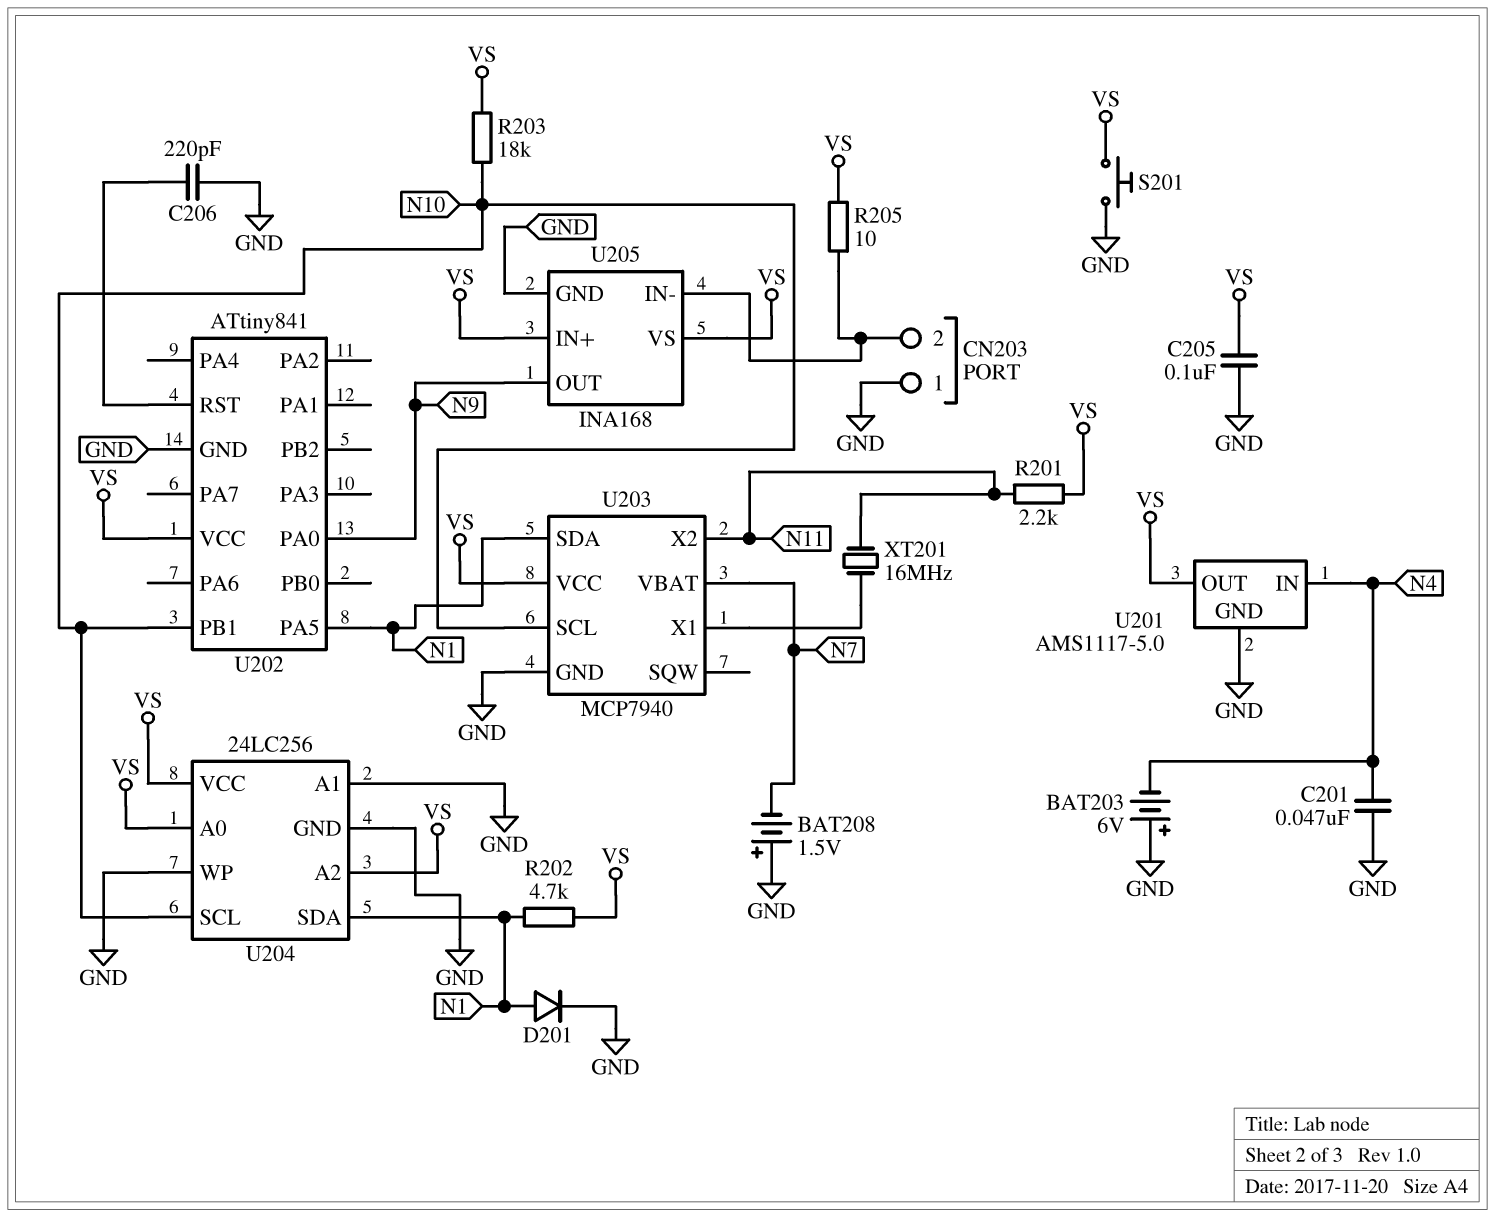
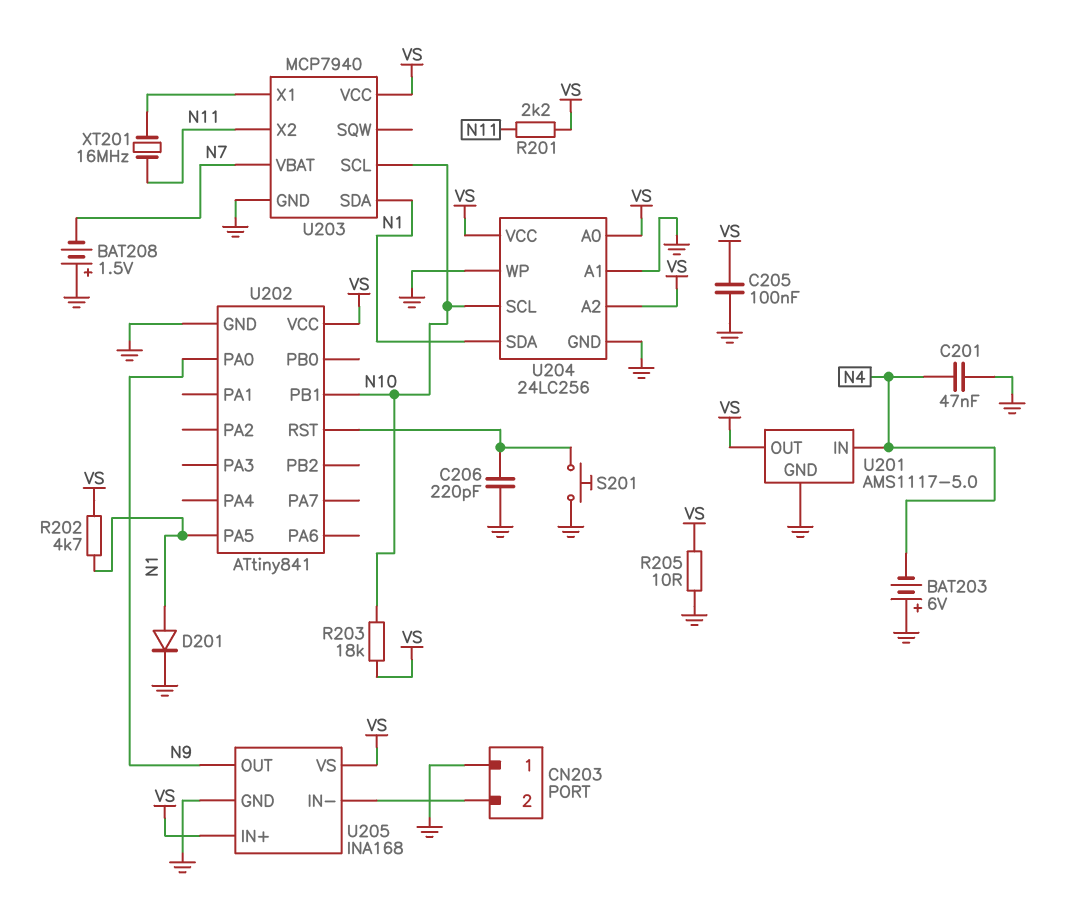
R205: 10 (CN203/2, VS) -> 10 (GND, VS)
S201: button (GND, VS) -> button (GND, U202/RST)

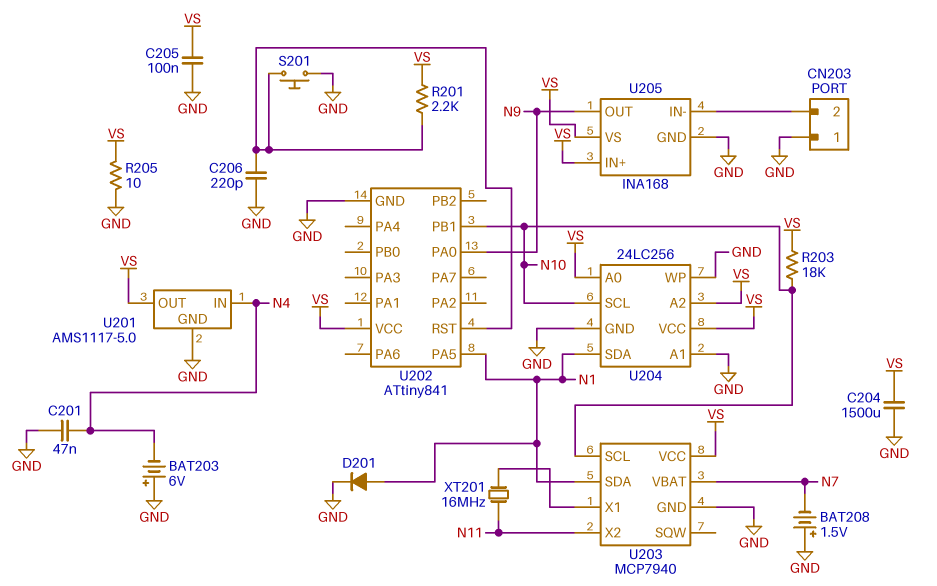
C204: none -> 1500uF (GND, VS)
R201: 2.2k (N11, VS) -> 2.2k (U202/RST, VS)
R202: 4.7k (N1, VS) -> none

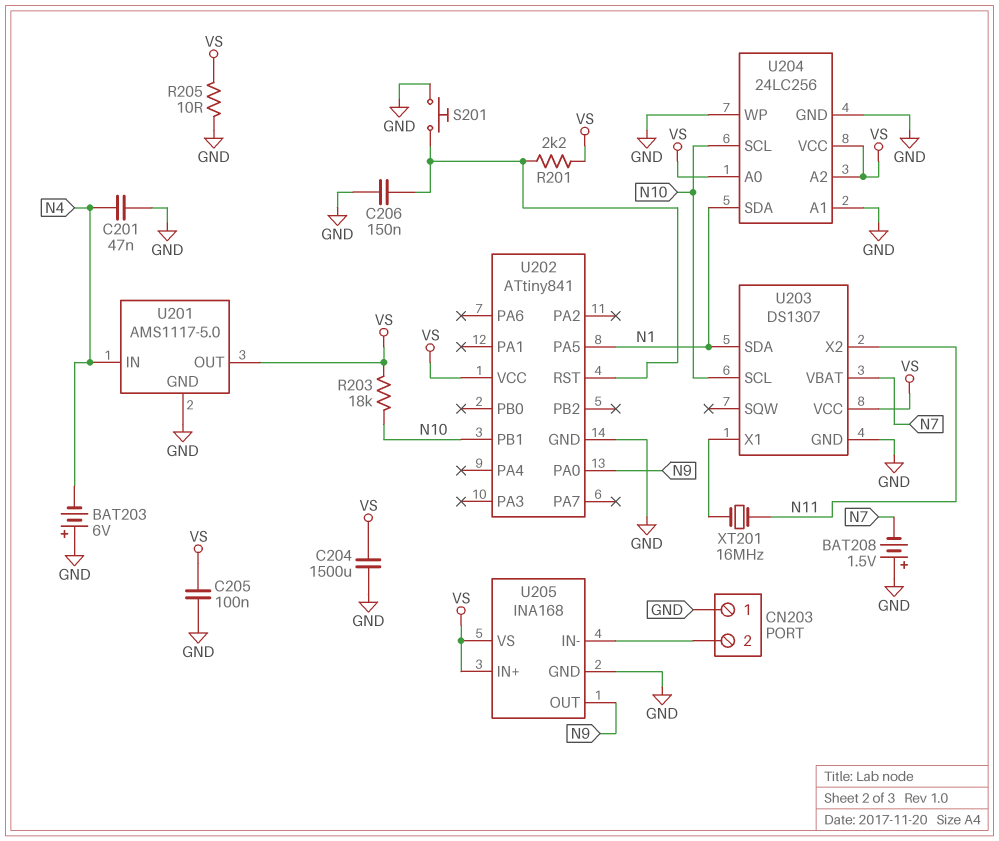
C206: 220pF (GND, U202/RST) -> 150nF (GND, U202/RST)
D201: diode (A N1, K GND) -> none
U203: MCP7940 -> DS1307

